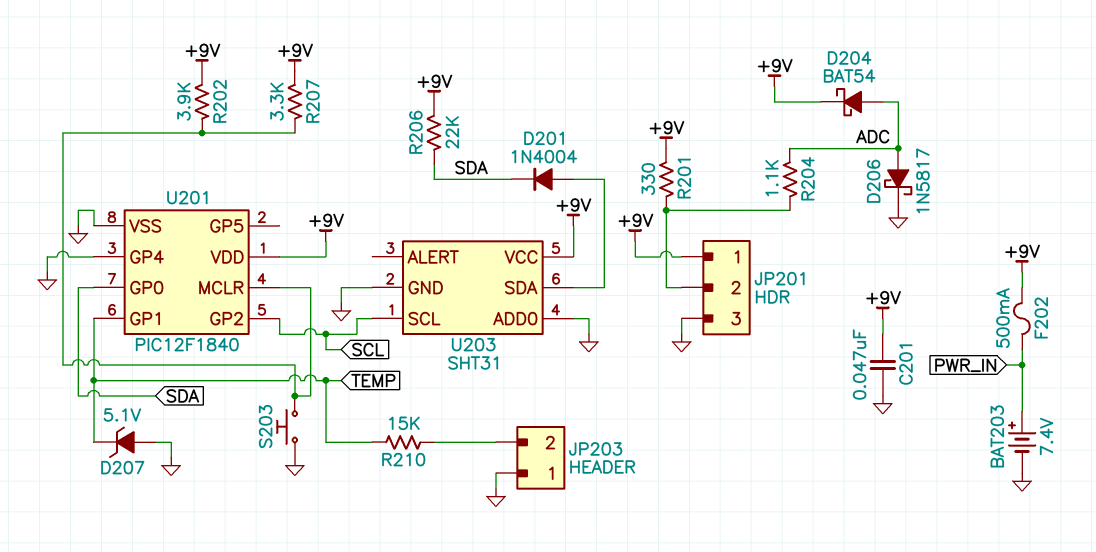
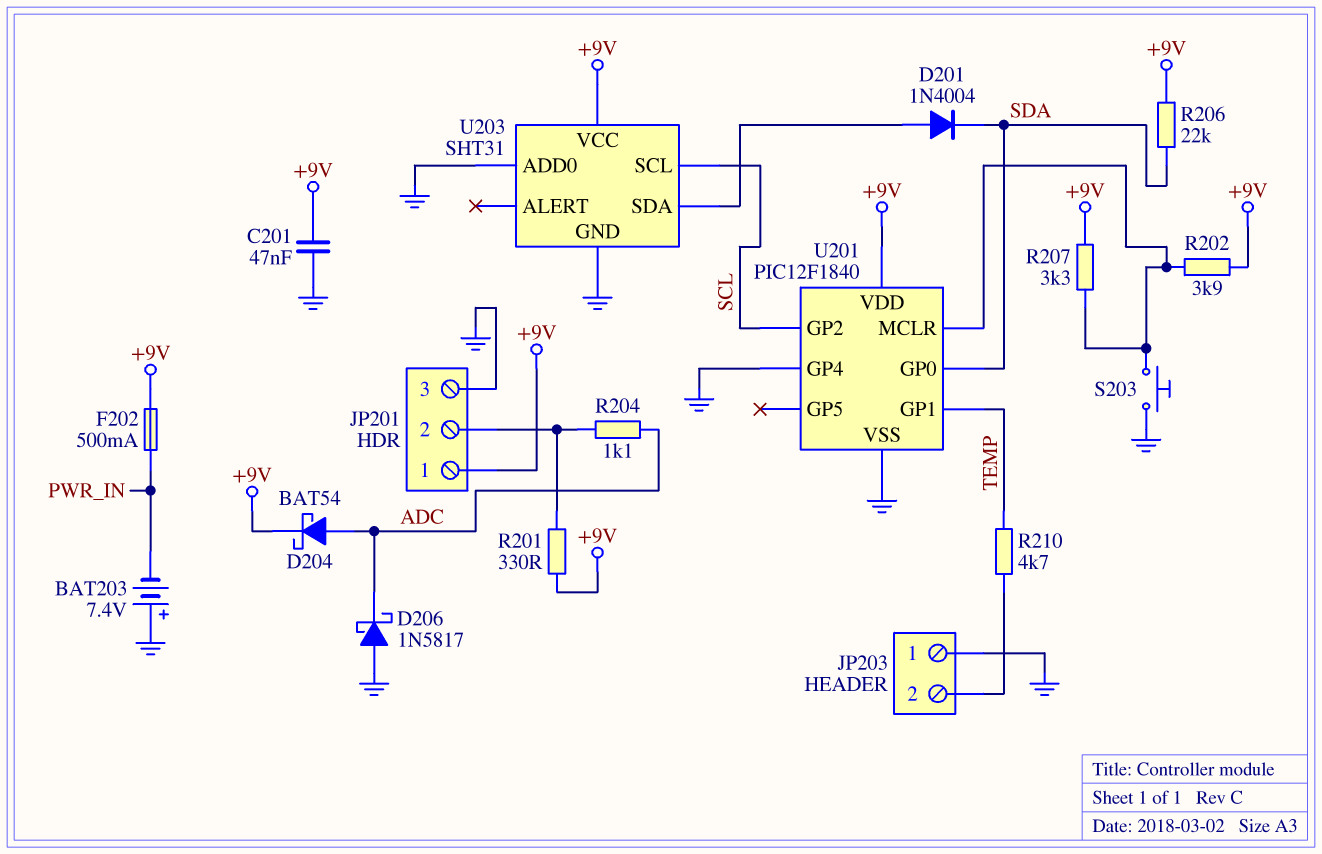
BAT203: 7.4V (plus PWR_IN, minus GND) -> 7.4V (plus GND, minus PWR_IN)
D206: schottky 1N5817 (A ADC, K GND) -> schottky 1N5817 (A GND, K ADC)
D207: zener 5.1V (A GND, K TEMP) -> none
R210: 15k (JP203/2, TEMP) -> 4.7k (JP203/2, TEMP)

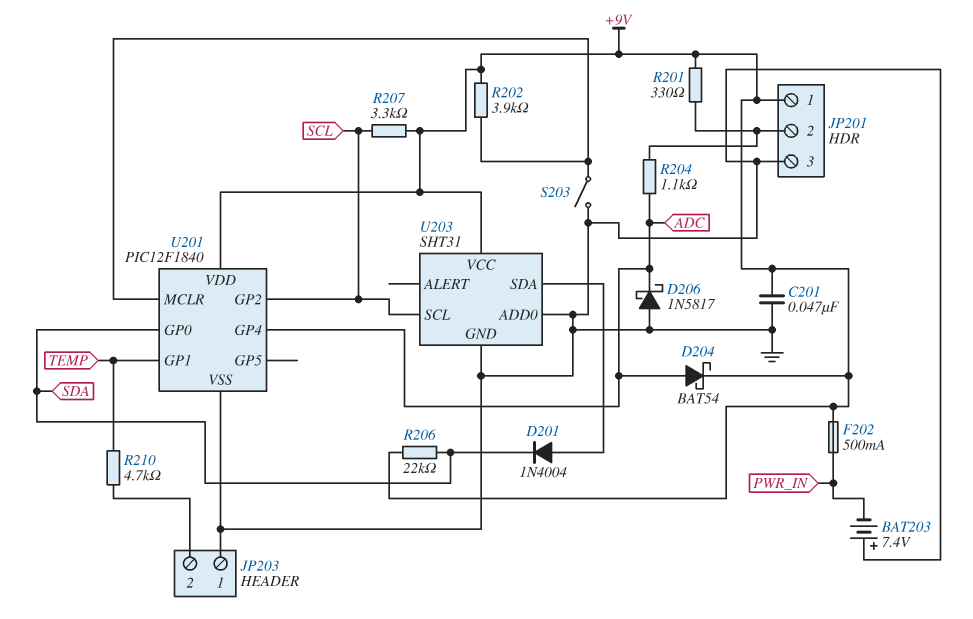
R207: 3.3k (+9V, U201/MCLR) -> 3.3k (+9V, SCL)
S203: button (GND, U201/MCLR) -> switch (GND, U201/MCLR)
U201 pin GP4: GND -> ADC

